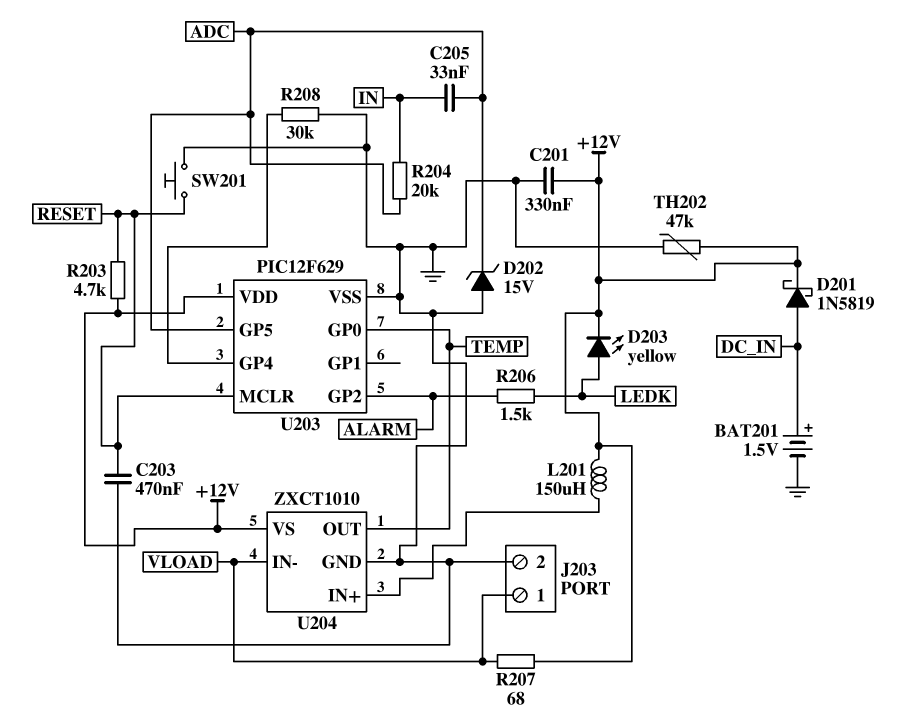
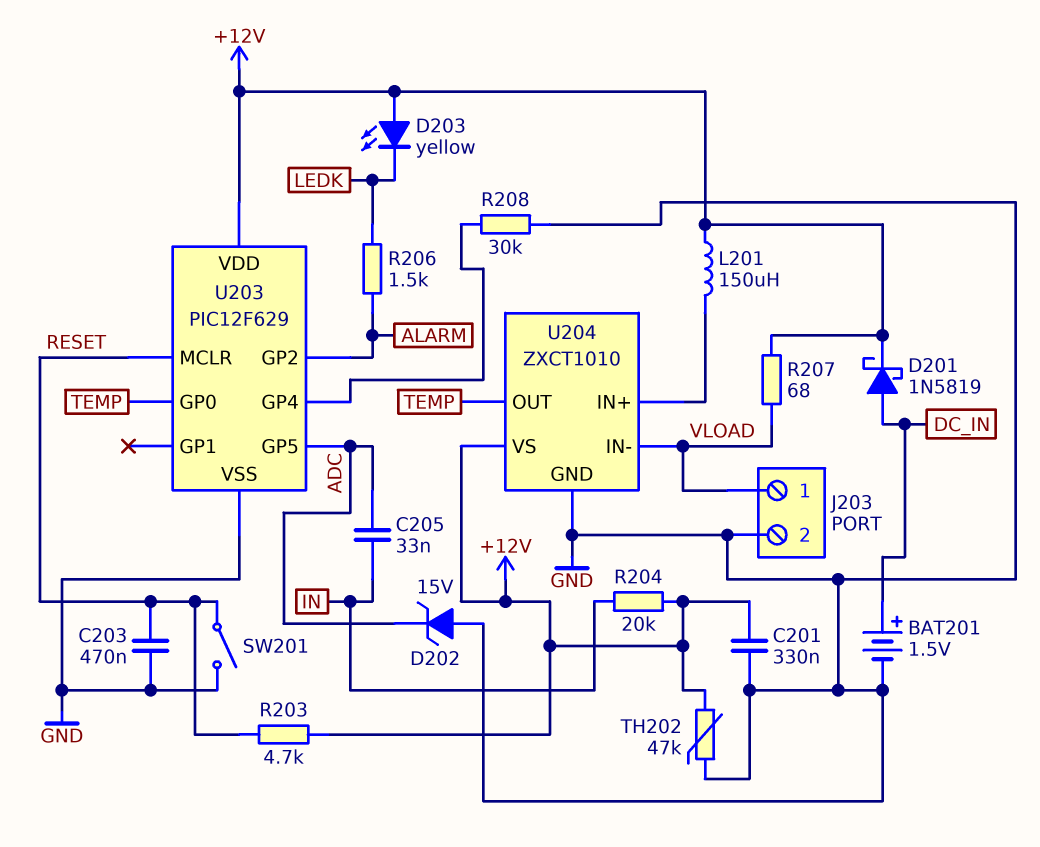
D203: LED yellow (A LEDK, K +12V) -> LED yellow (A +12V, K LEDK)
R204: 20k (ADC, IN) -> 20k (+12V, IN)
SW201: button (GND, RESET) -> switch (GND, RESET)

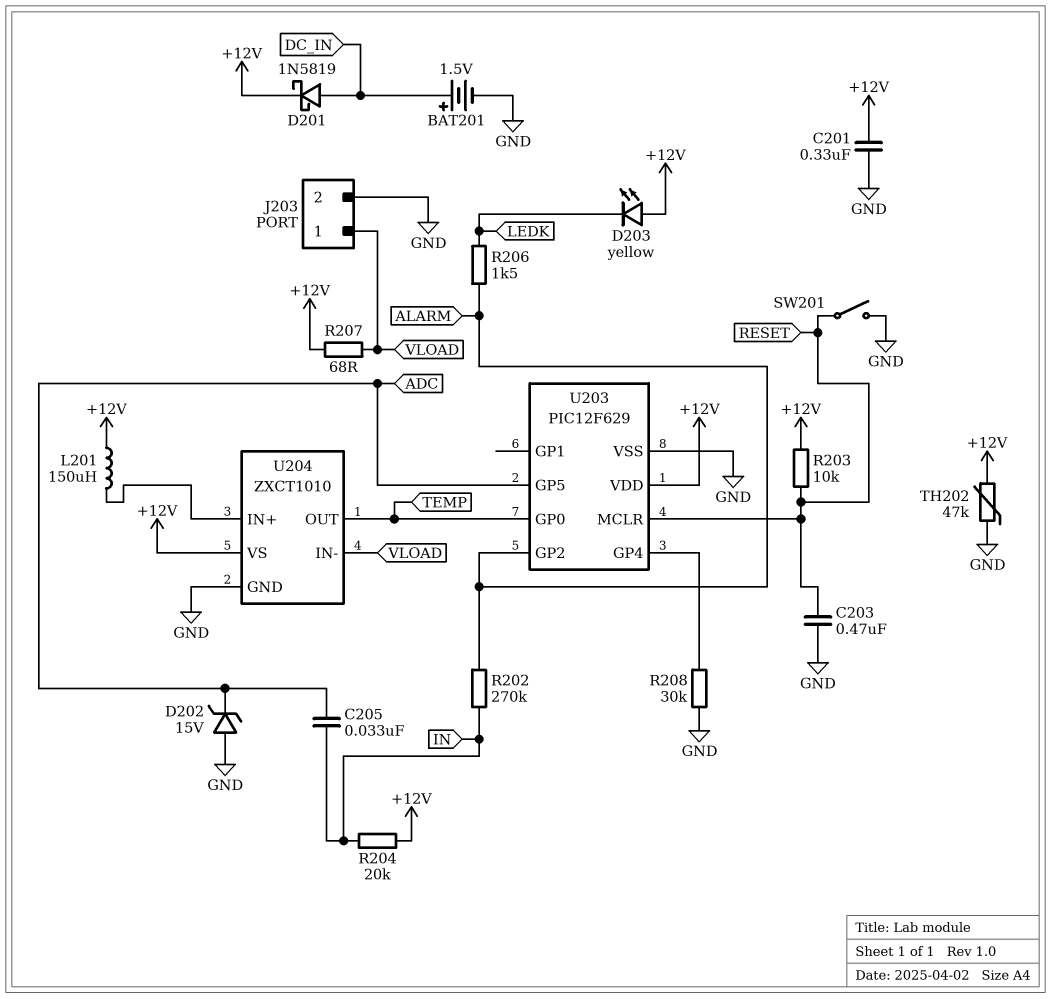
R202: none -> 270k (ALARM, IN)
R203: 4.7k (+12V, RESET) -> 10k (+12V, RESET)

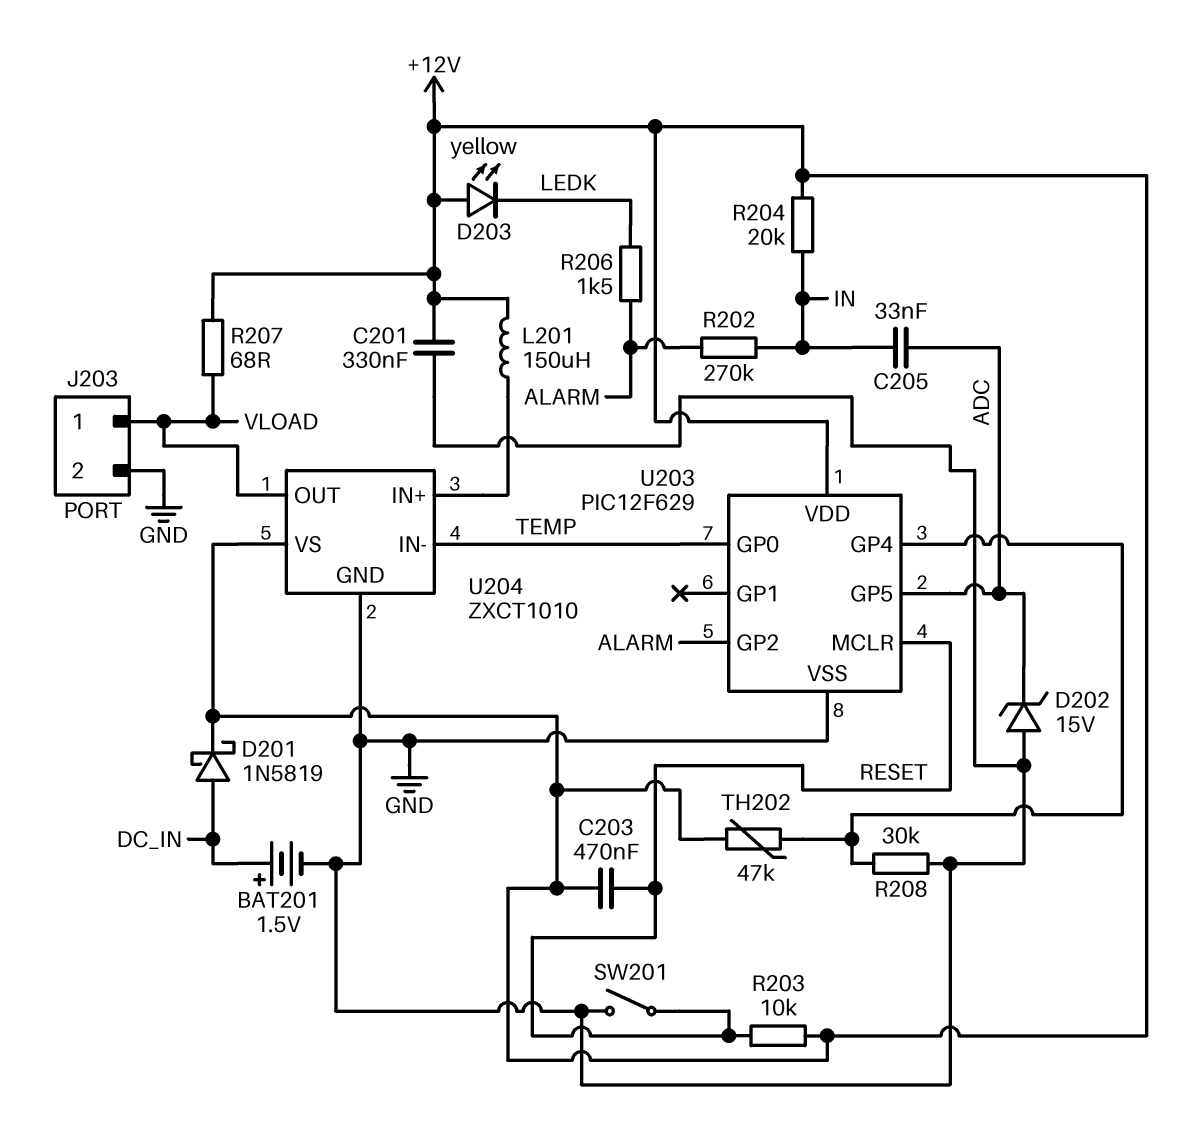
C203: 470nF (GND, RESET) -> 470nF (+12V, RESET)
TH202: 47k (+12V, GND) -> 47k (+12V, U203/GP4)
U204 pin IN-: VLOAD -> TEMP
U204 pin OUT: TEMP -> VLOAD

